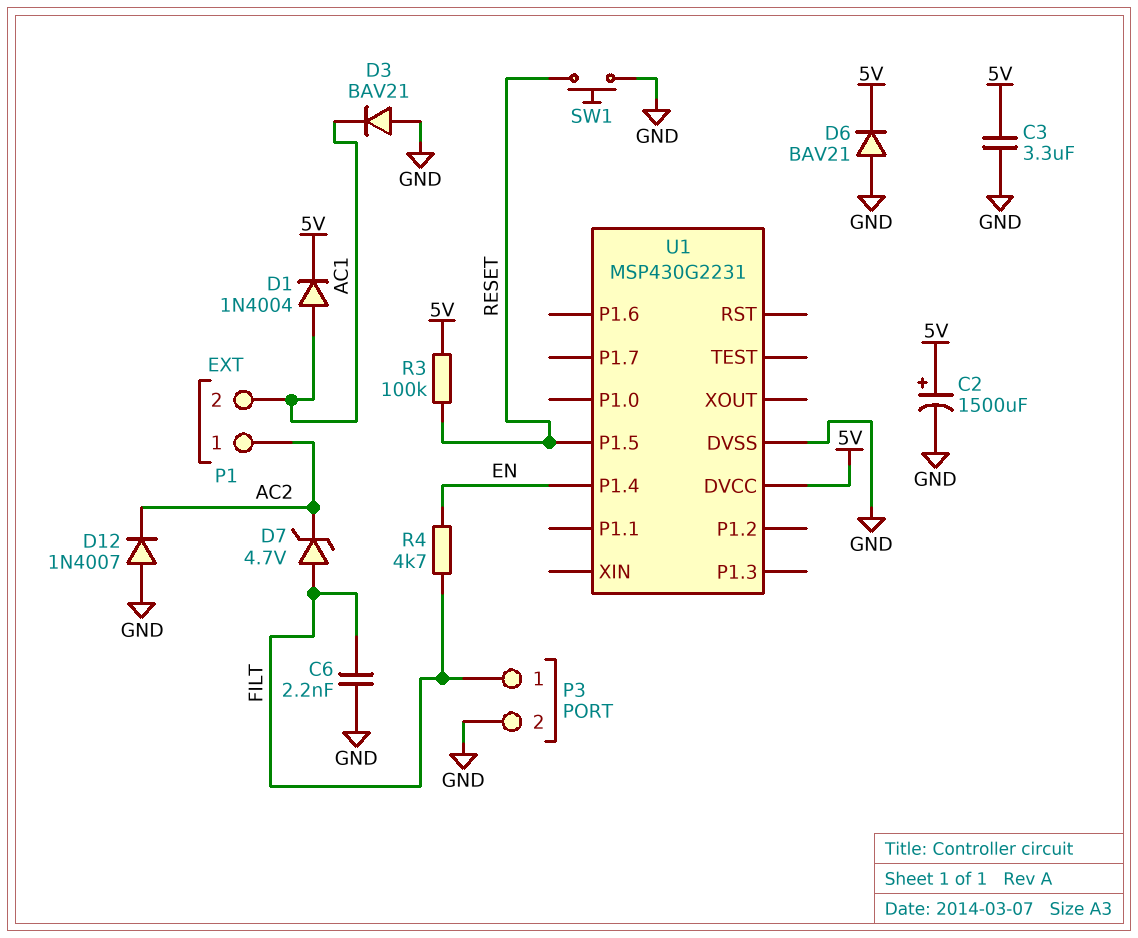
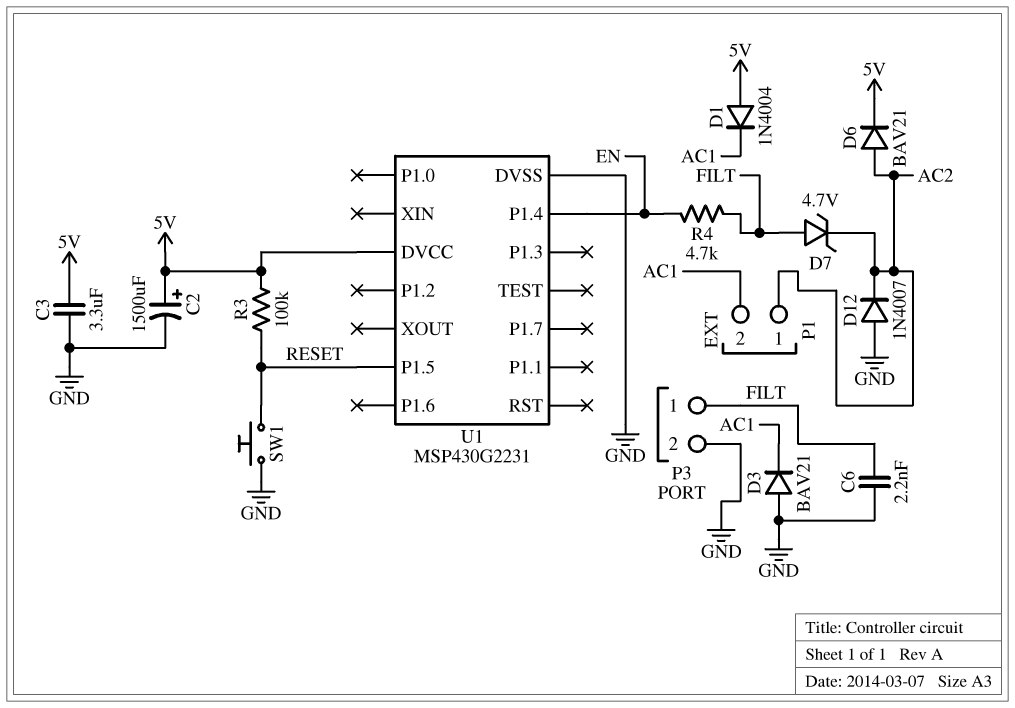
D1: diode 1N4004 (A AC1, K 5V) -> diode 1N4004 (A 5V, K AC1)
D6: diode BAV21 (A GND, K 5V) -> diode BAV21 (A AC2, K 5V)

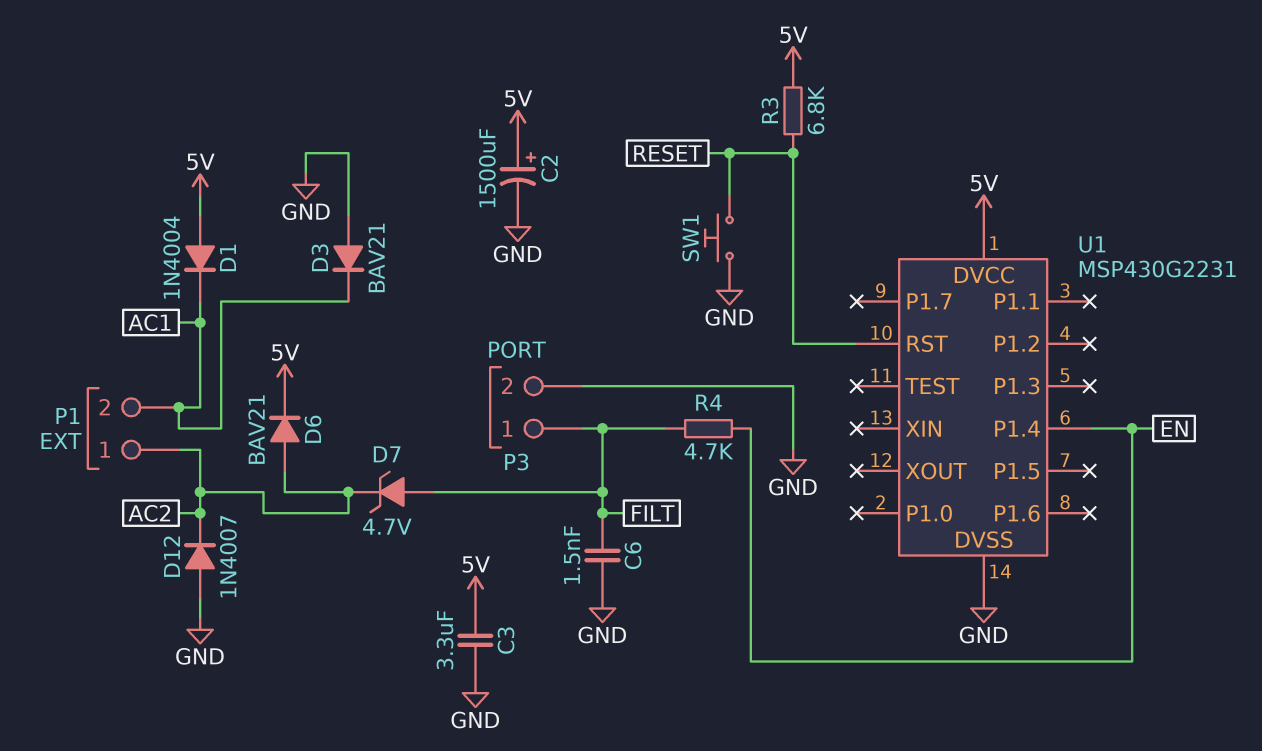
C6: 2.2nF (FILT, GND) -> 1.5nF (FILT, GND)
R3: 100k (5V, RESET) -> 6.8k (5V, RESET)
U1 pin P1.5: RESET -> none
U1 pin RST: none -> RESET

